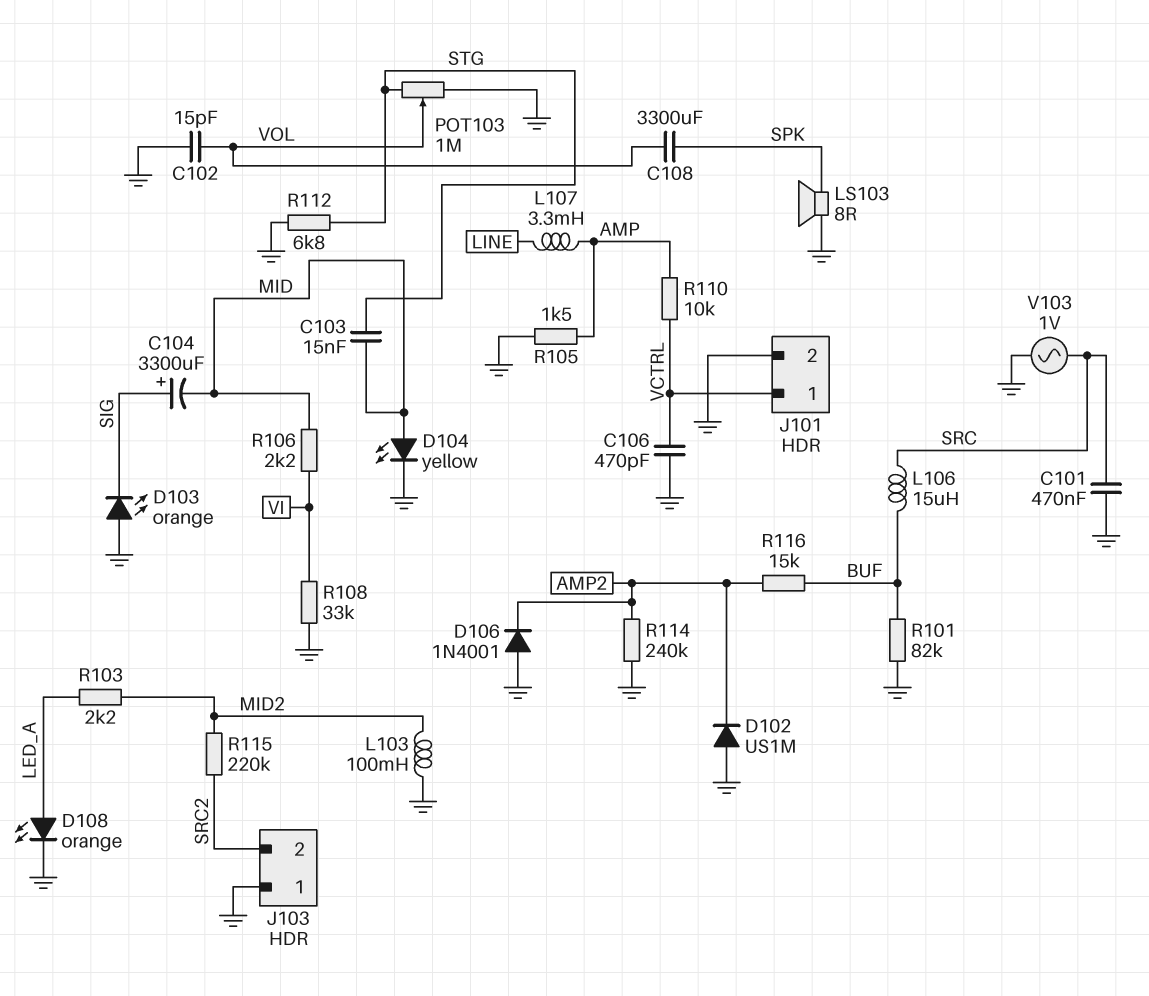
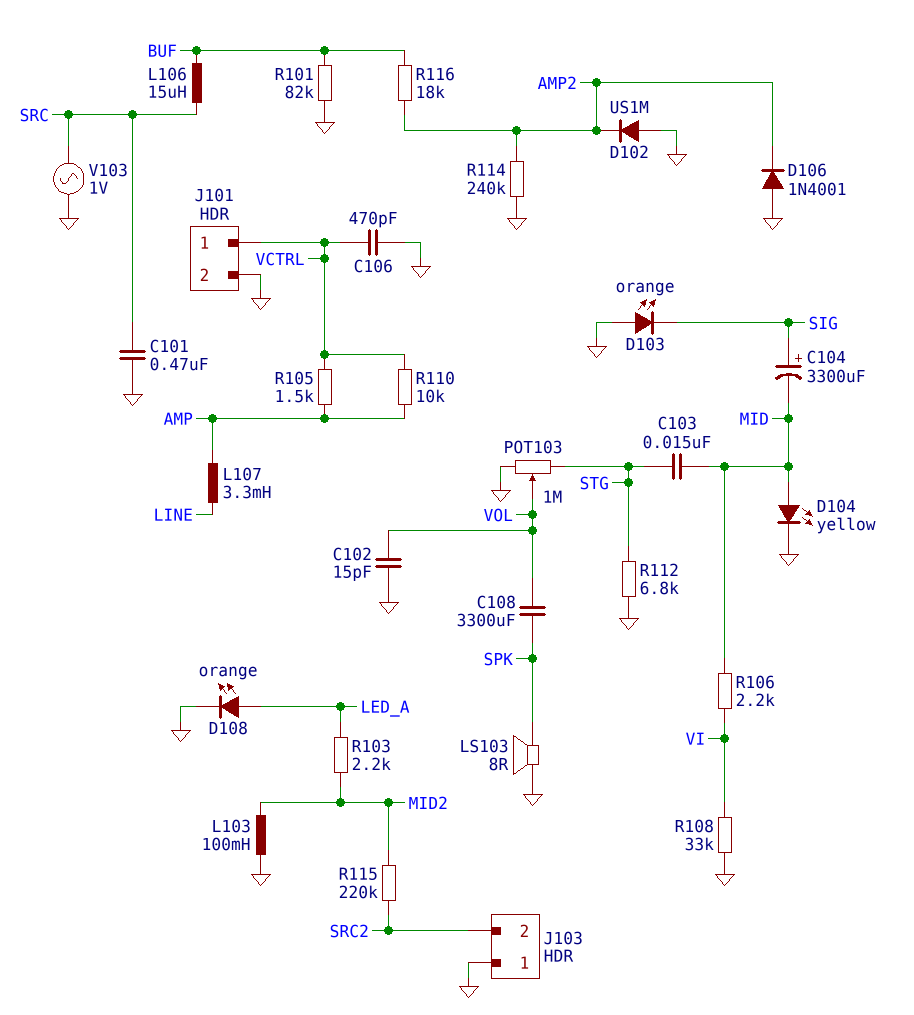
R105: 1.5k (AMP, GND) -> 1.5k (AMP, VCTRL)
R116: 15k (AMP2, BUF) -> 18k (AMP2, BUF)

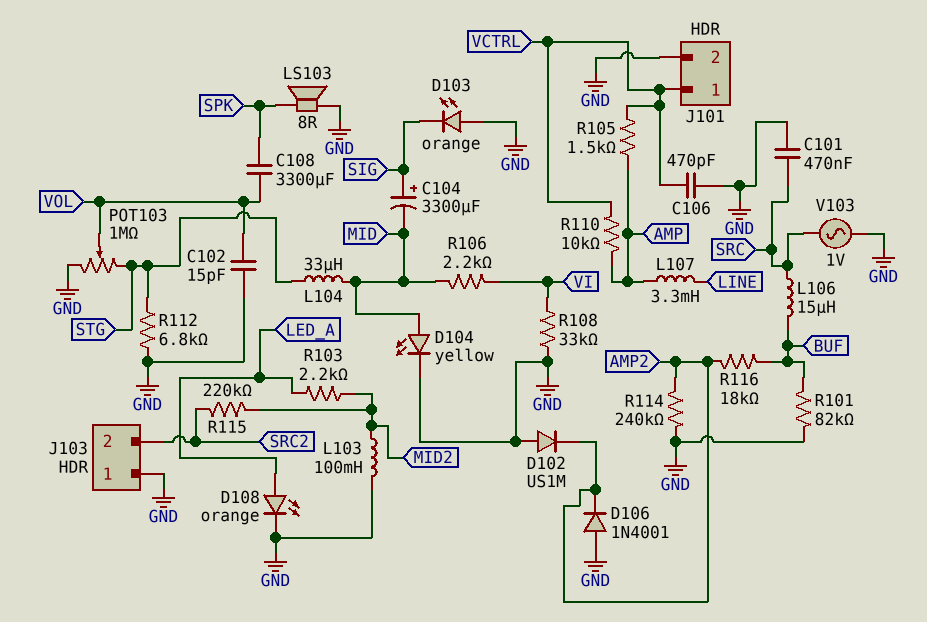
C103: 15nF (MID, STG) -> none
L104: none -> 33uH (MID, STG)

